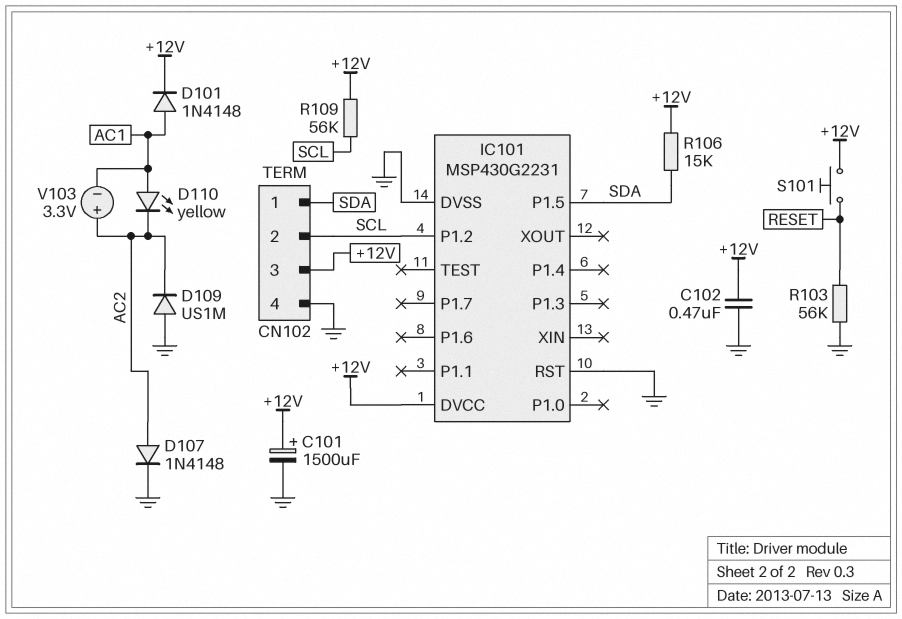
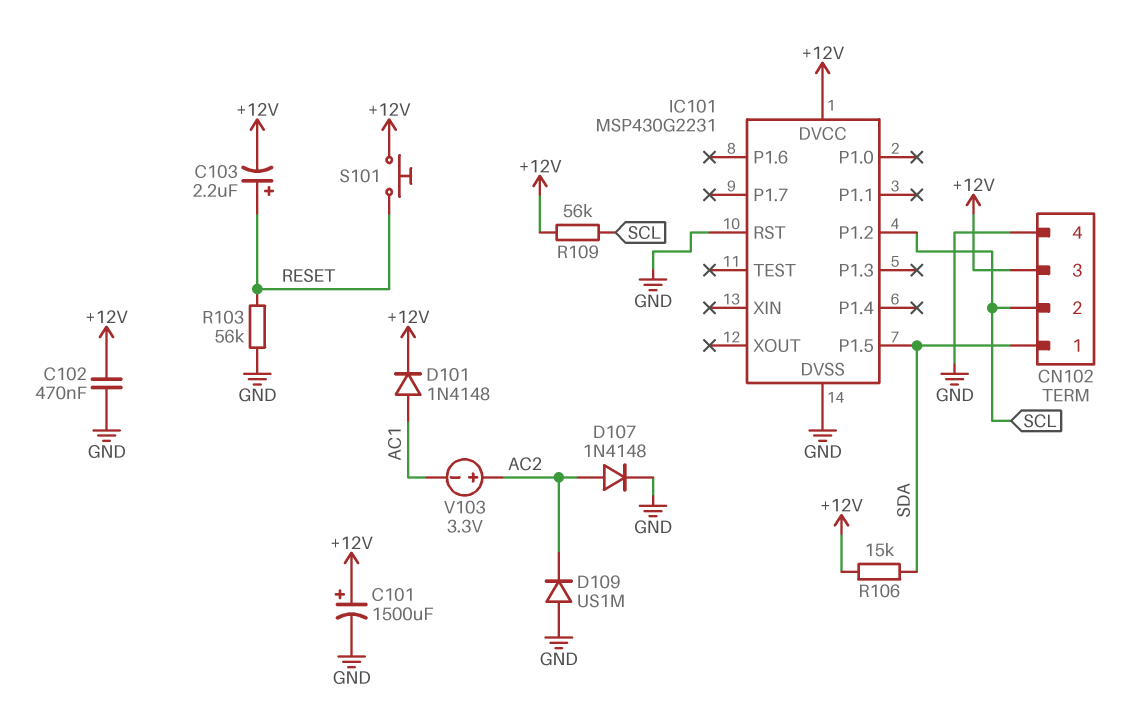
C103: none -> 2.2uF (plus RESET, minus +12V)
D110: LED yellow (A AC1, K AC2) -> none

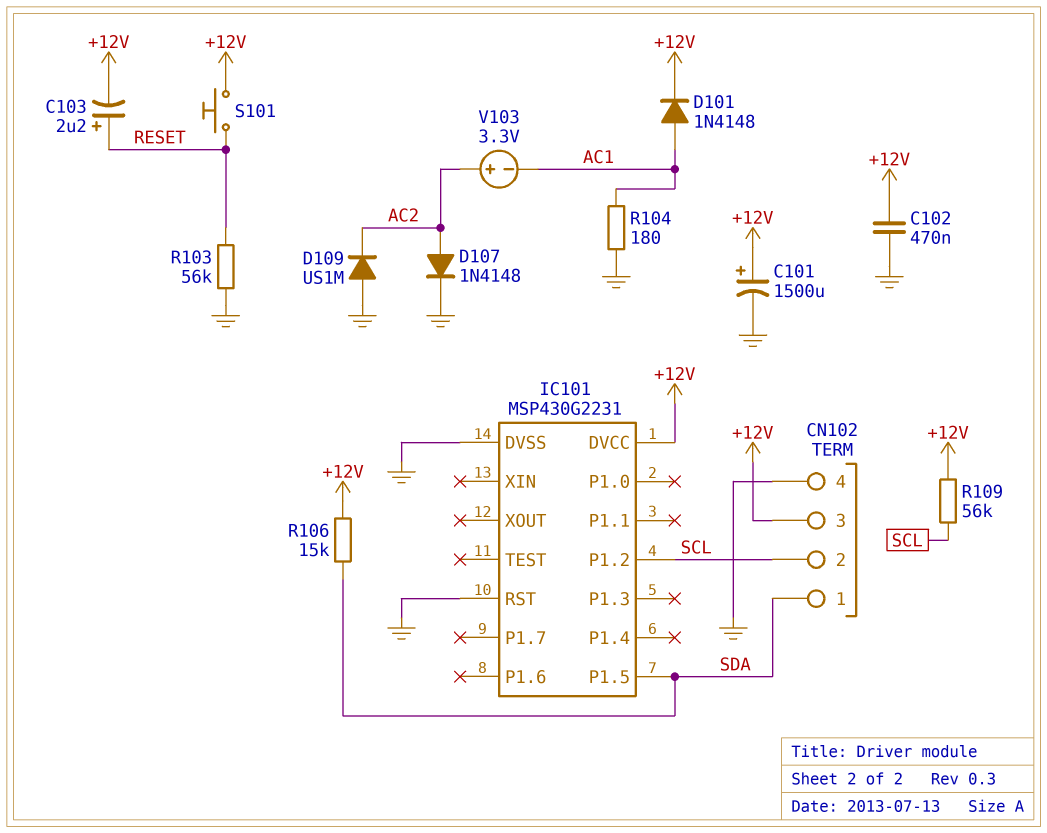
R104: none -> 180 (AC1, GND)

